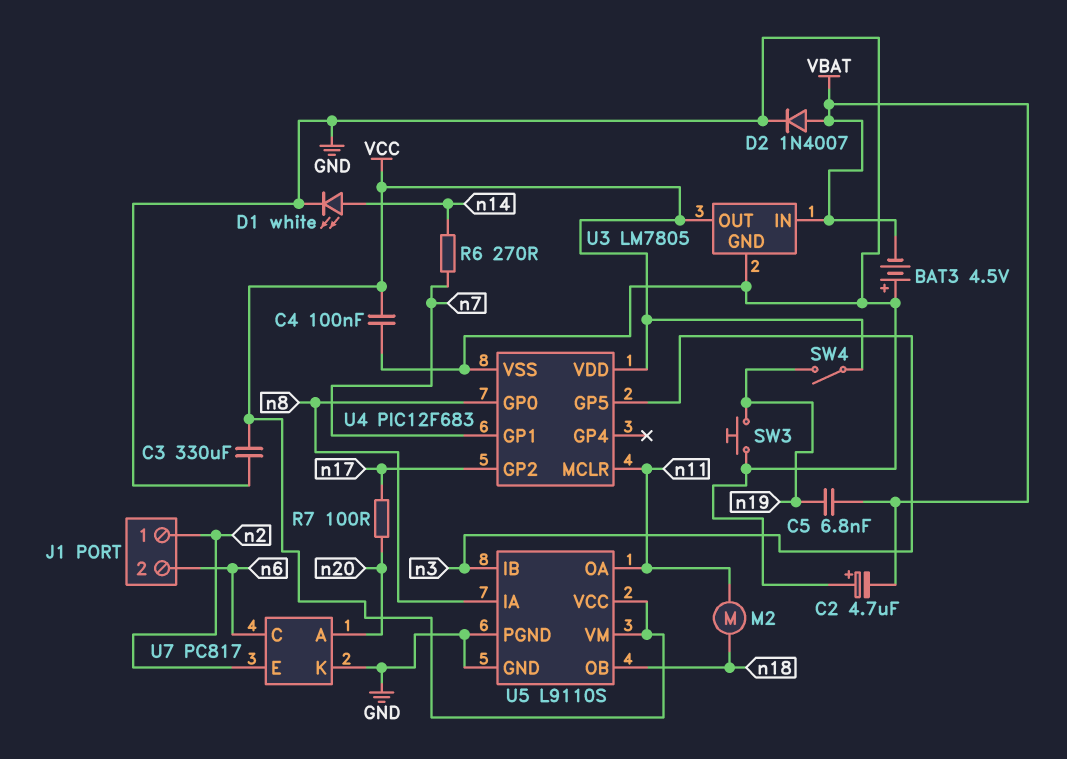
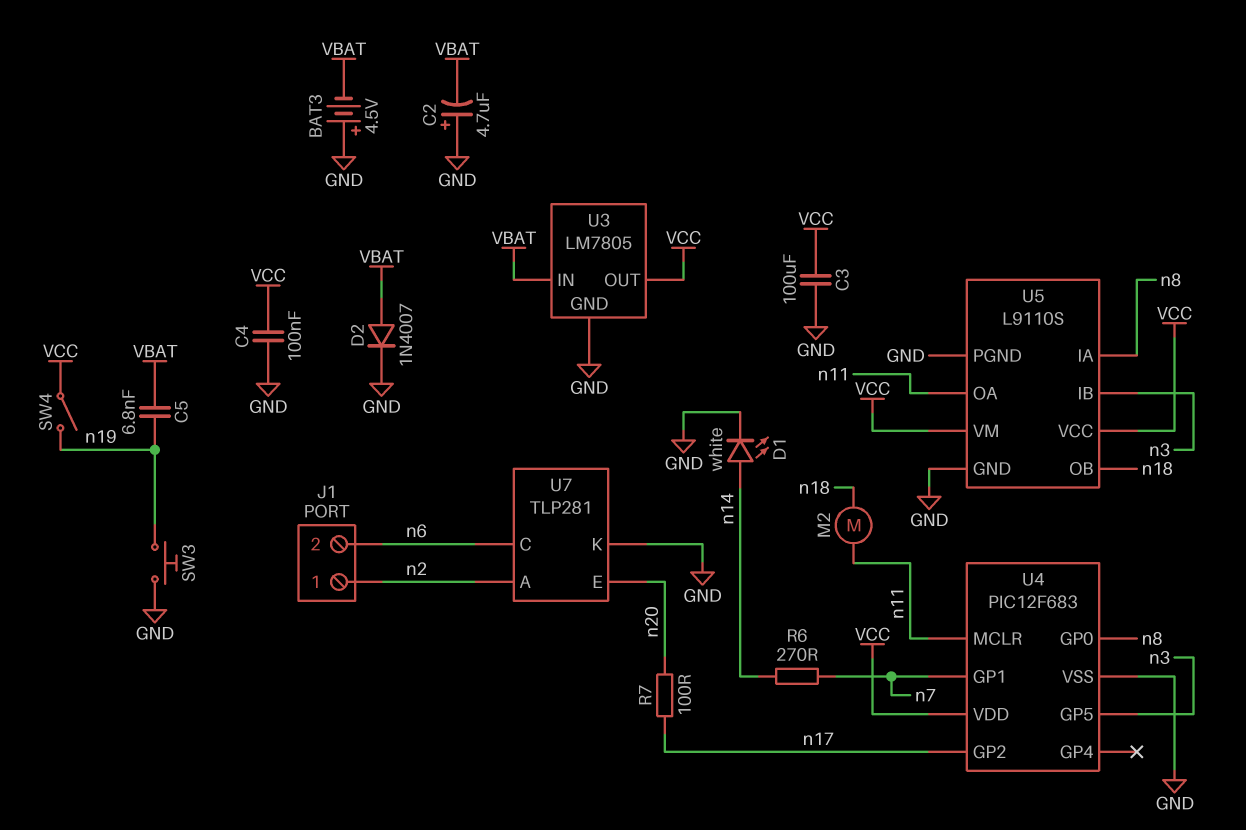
C3: 330uF (GND, VCC) -> 100uF (GND, VCC)
U7: PC817 -> TLP281
U7 pin A: n20 -> n2
U7 pin E: n2 -> n20

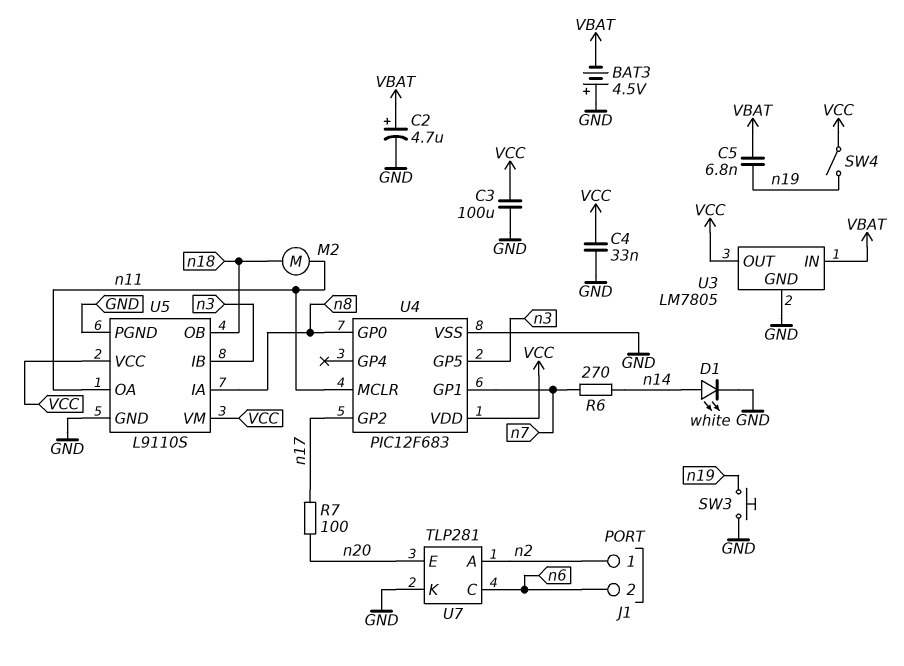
C2: 4.7uF (plus GND, minus VBAT) -> 4.7uF (plus VBAT, minus GND)
C4: 100nF (GND, VCC) -> 33nF (GND, VCC)
D2: diode 1N4007 (A VBAT, K GND) -> none

